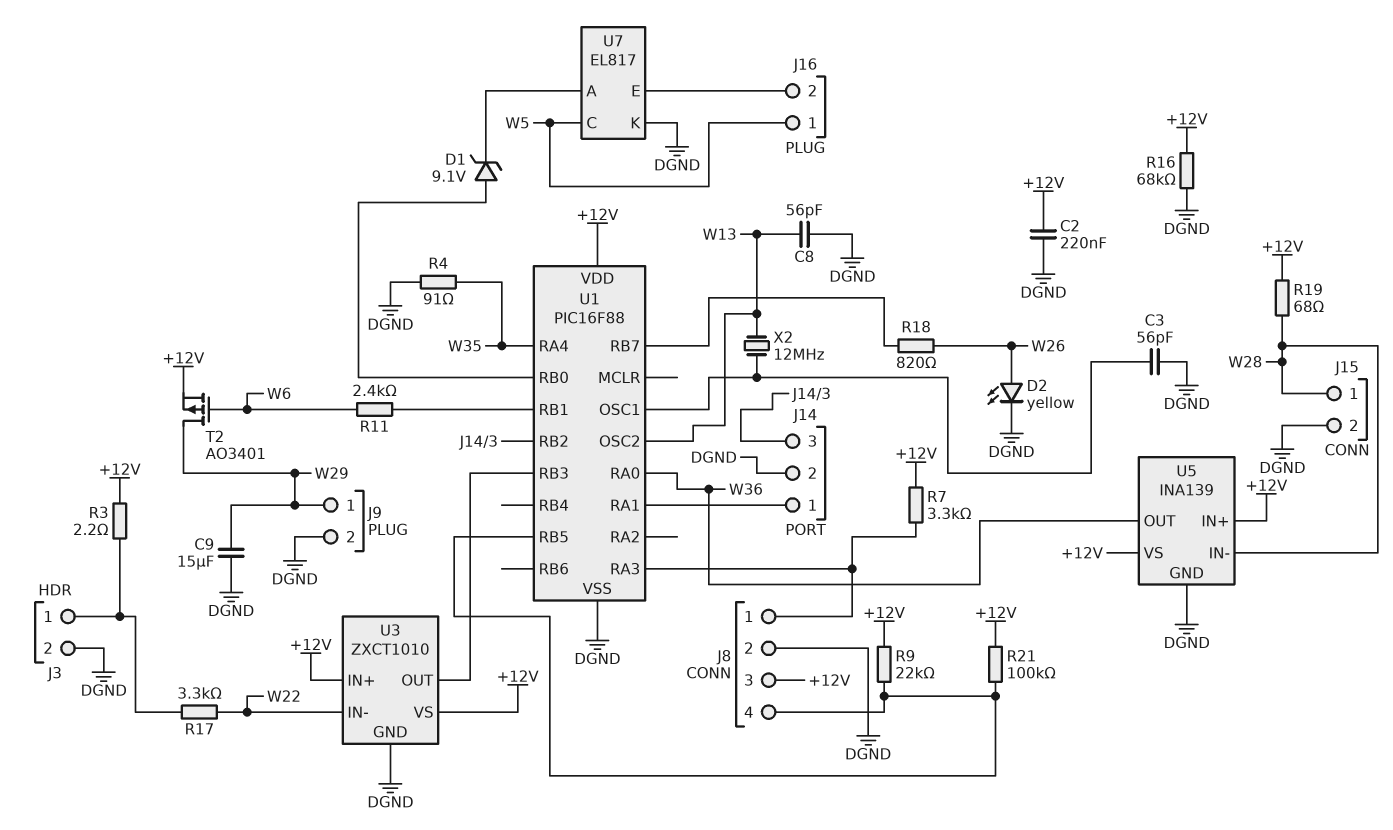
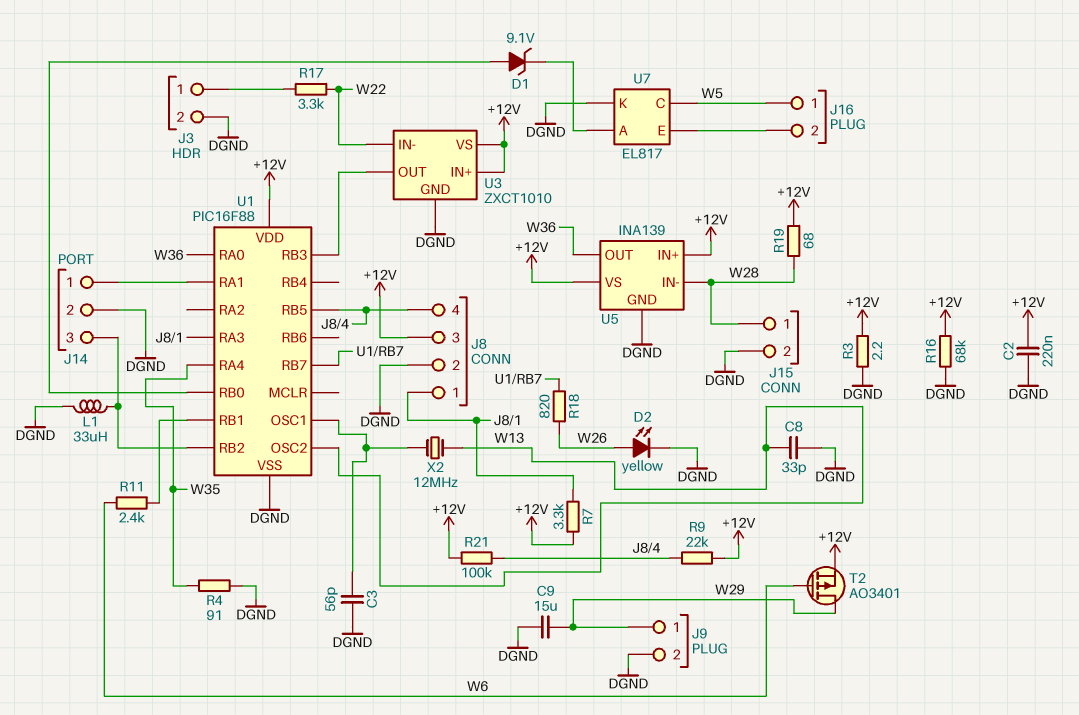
C8: 56pF (DGND, W13) -> 33pF (DGND, W13)
L1: none -> 33uH (DGND, J14/3)
R3: 2.2 (+12V, J3/1) -> 2.2 (+12V, DGND)

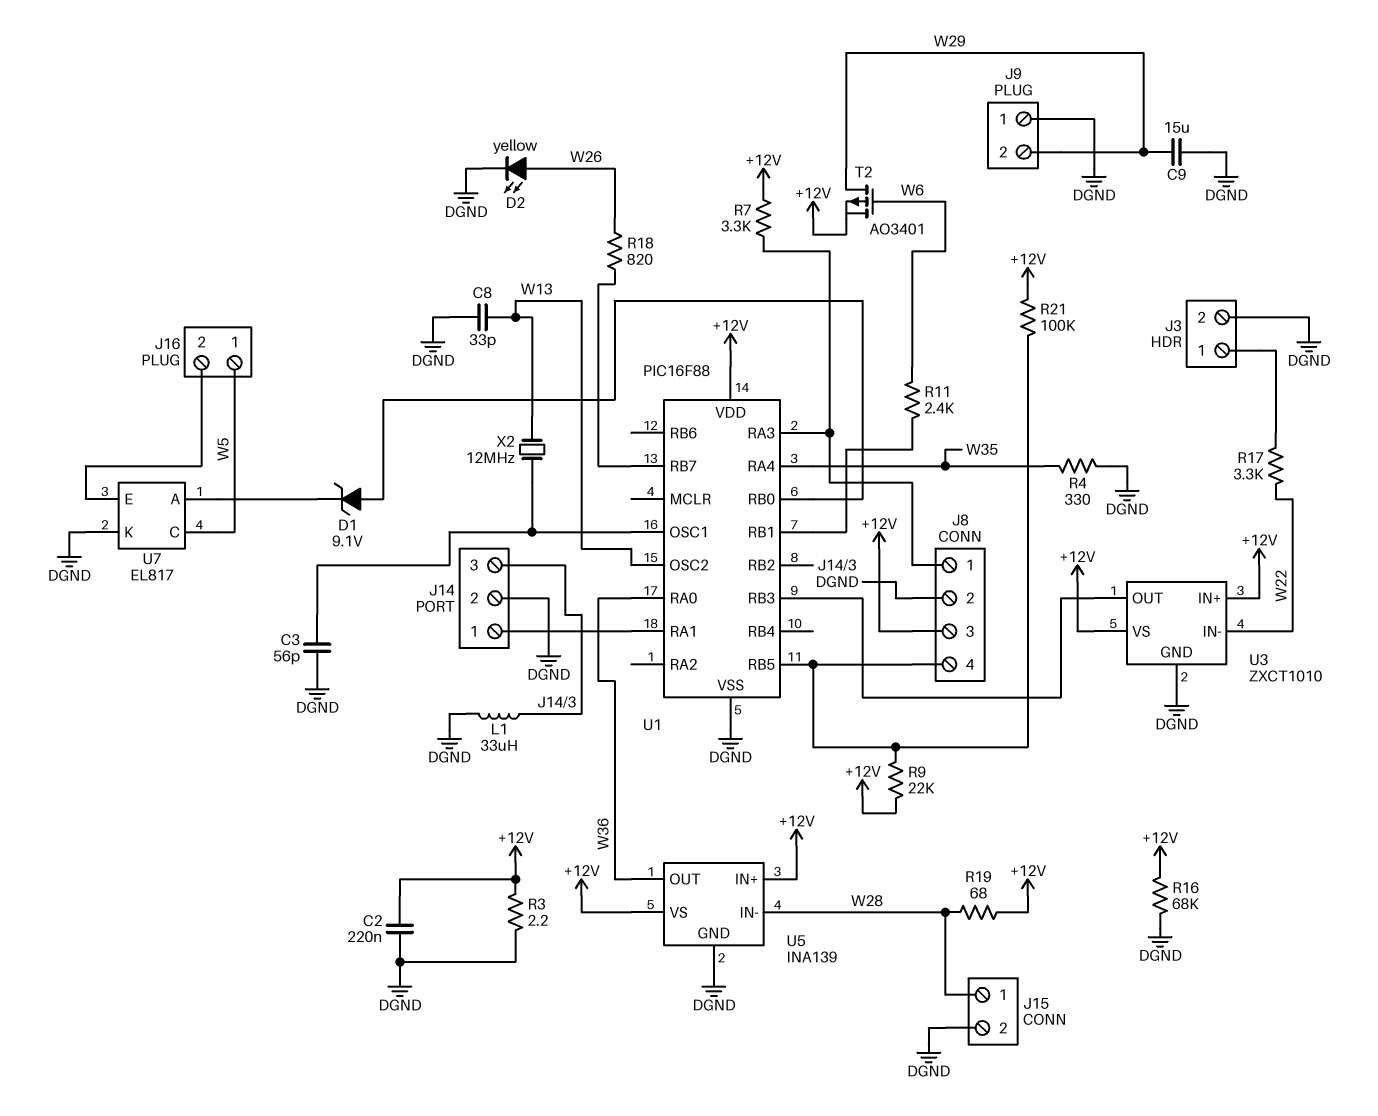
J9 pin 1: W29 -> DGND
J9 pin 2: DGND -> W29
R4: 91 (DGND, W35) -> 330 (DGND, W35)

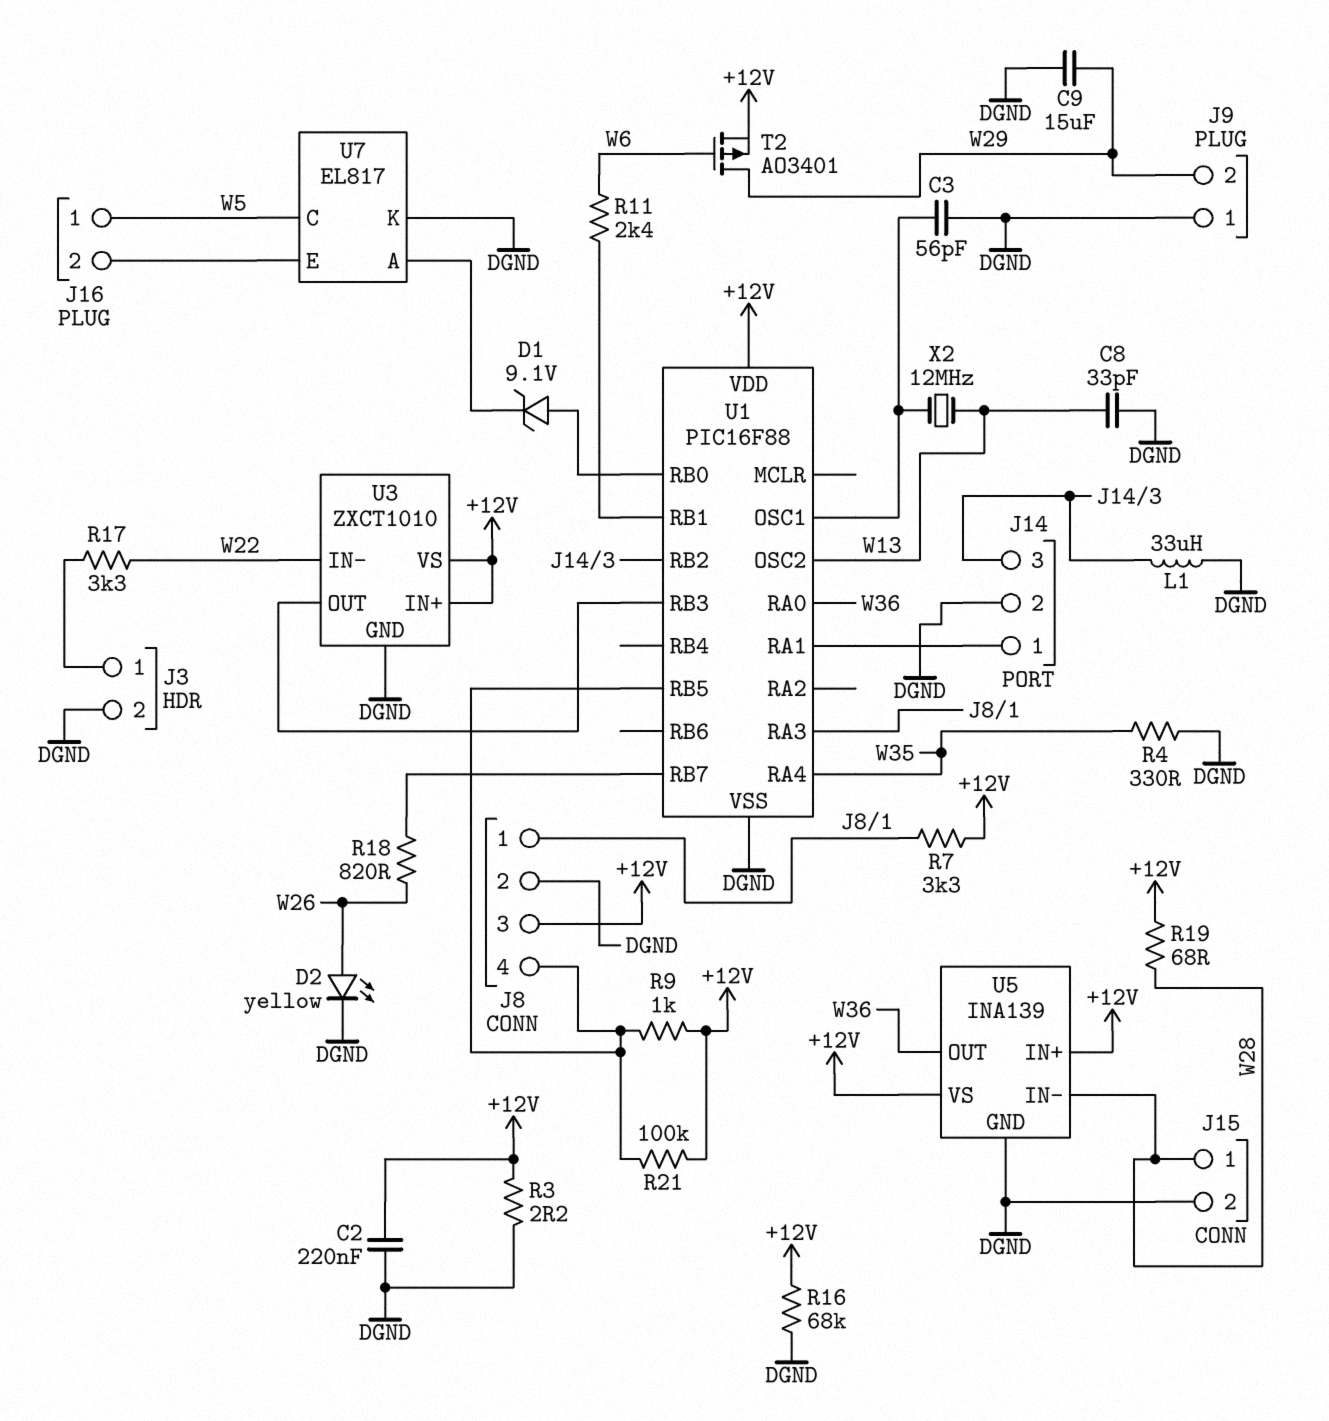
R9: 22k (+12V, J8/4) -> 1k (+12V, J8/4)

